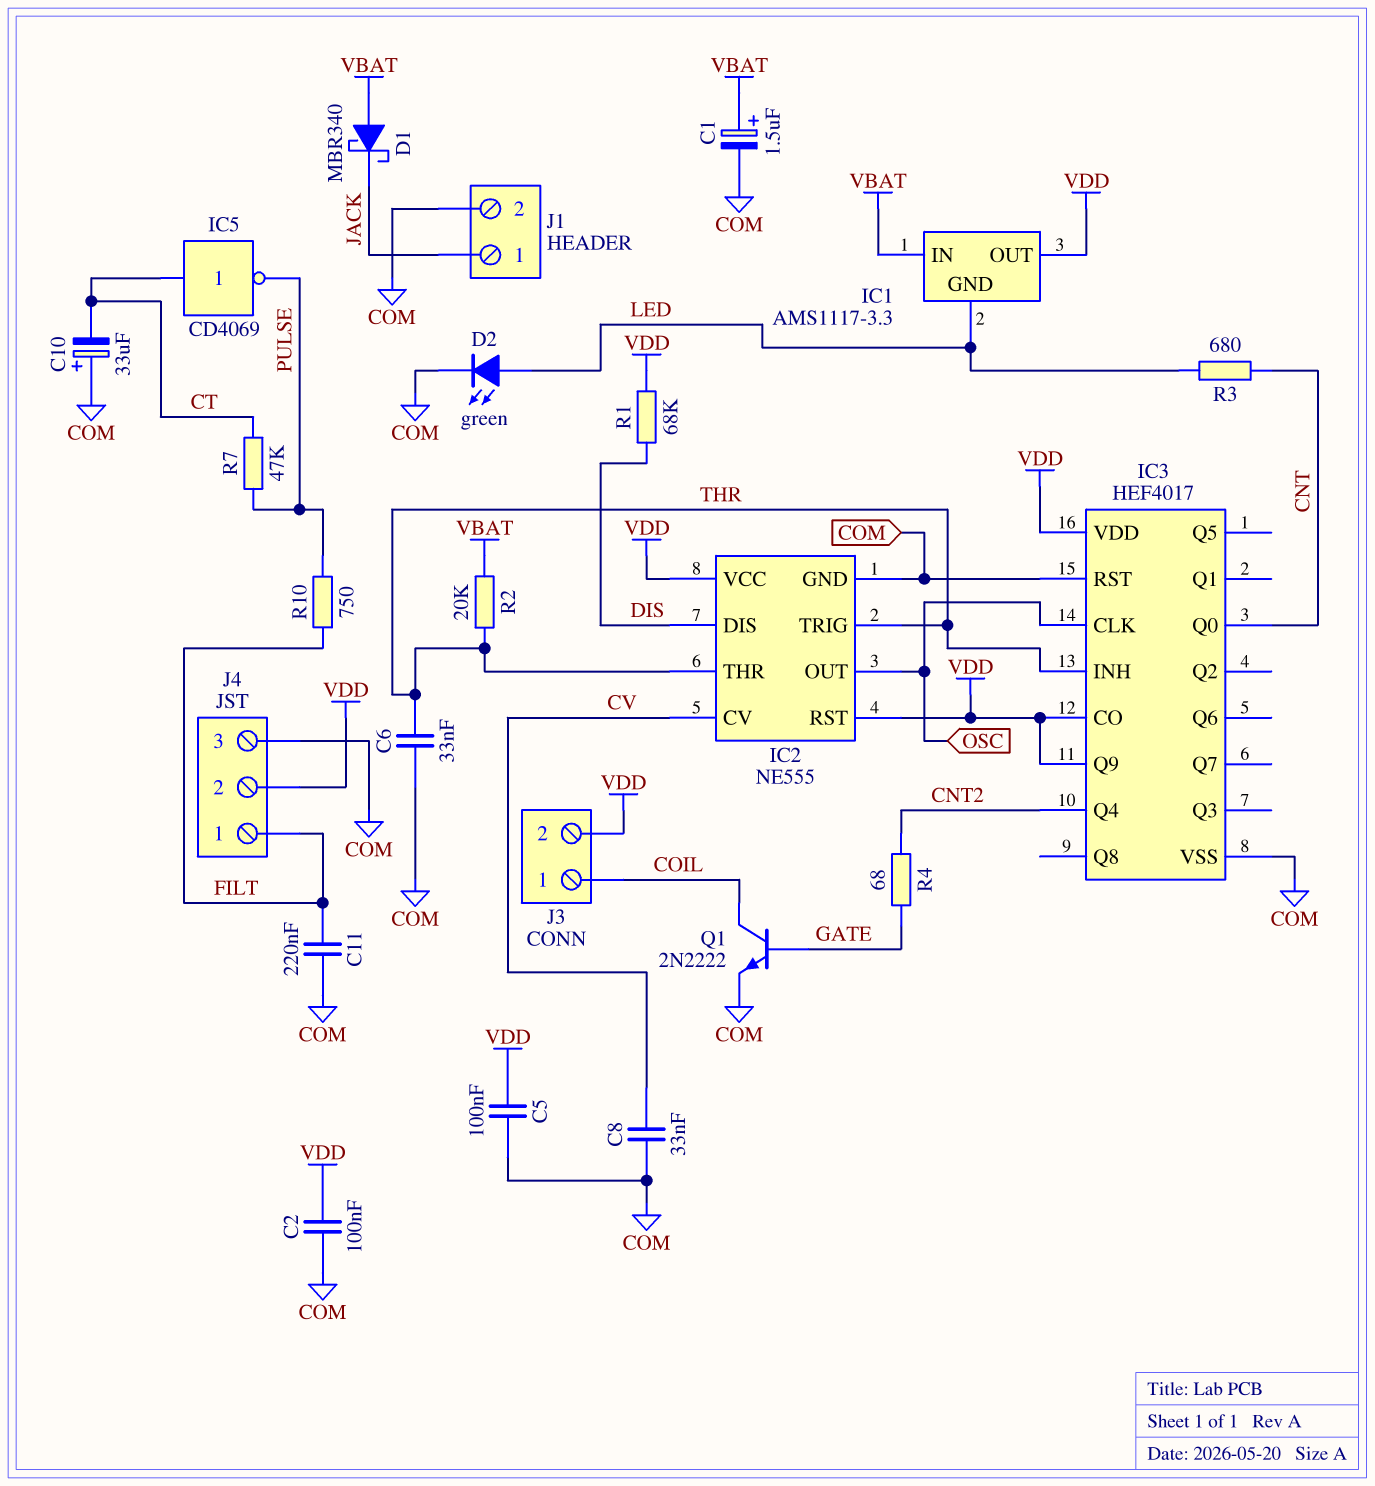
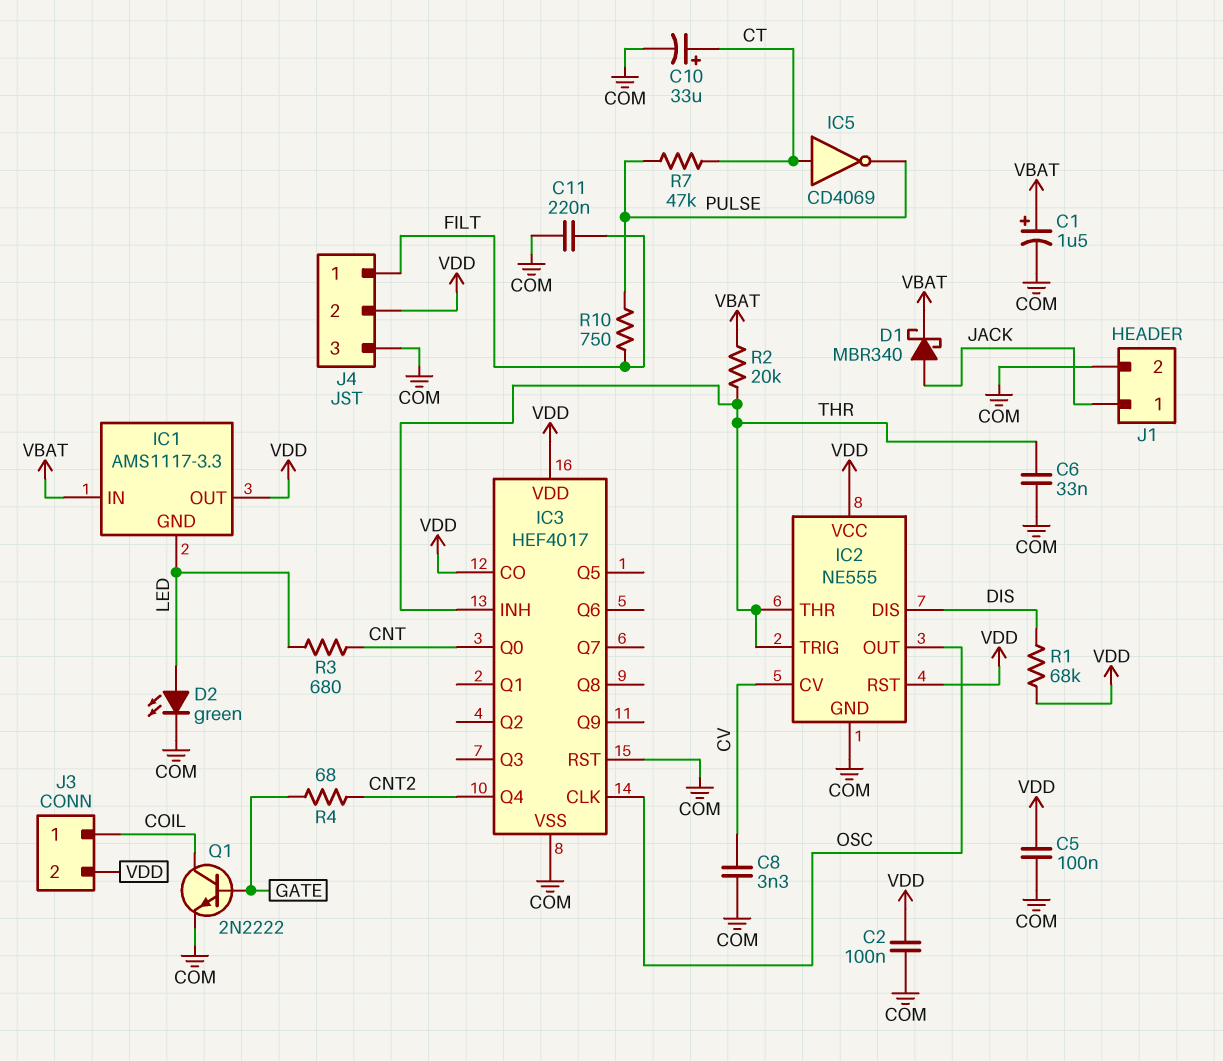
C8: 33nF (COM, CV) -> 3.3nF (COM, CV)
C10: 33uF (plus COM, minus CT) -> 33uF (plus CT, minus COM)
D1: schottky MBR340 (A VBAT, K JACK) -> schottky MBR340 (A JACK, K VBAT)
IC3 pin Q9: VDD -> none

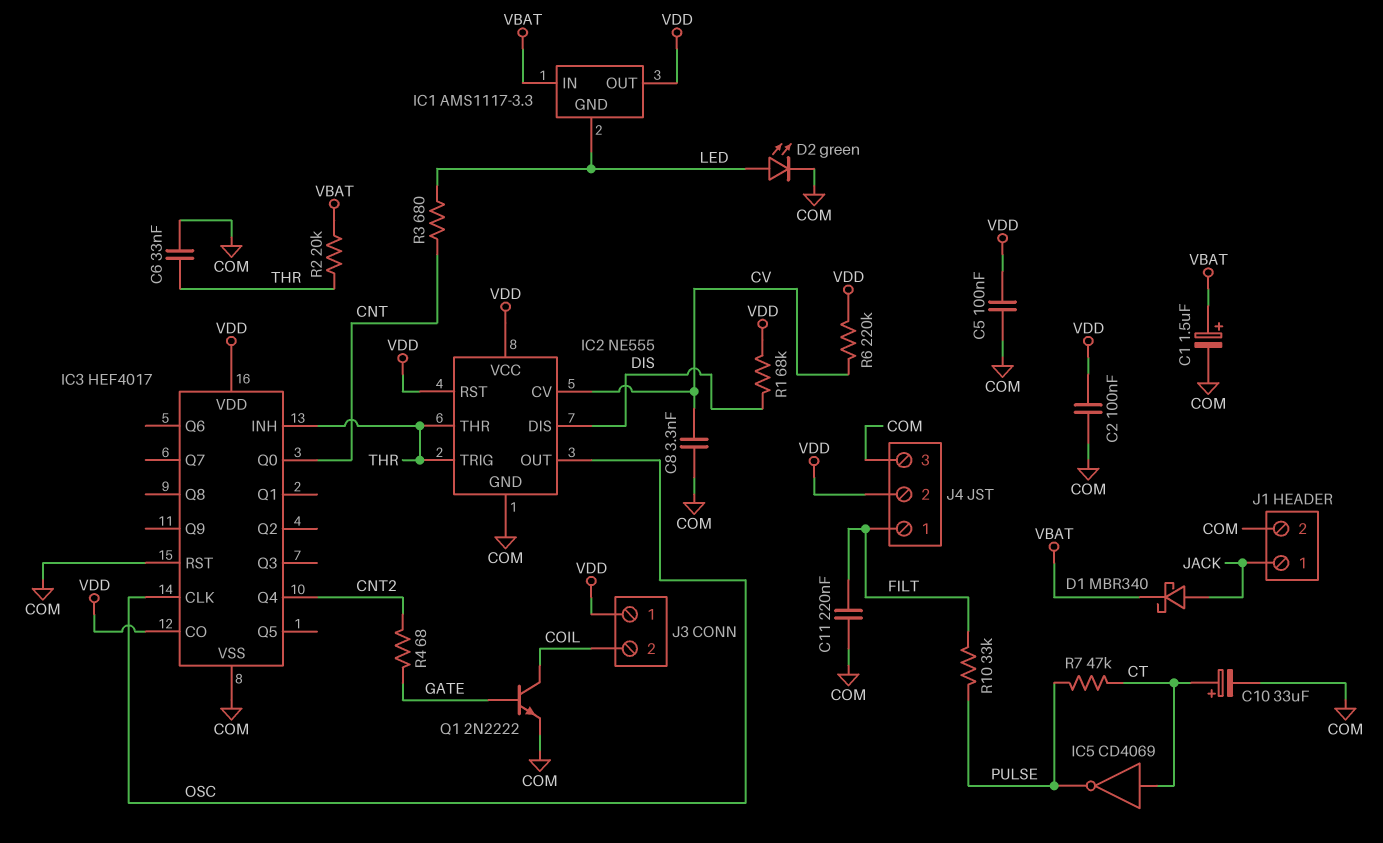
J3 pin 1: COIL -> VDD
J3 pin 2: VDD -> COIL
R6: none -> 220k (CV, VDD)
R10: 750 (FILT, PULSE) -> 33k (FILT, PULSE)

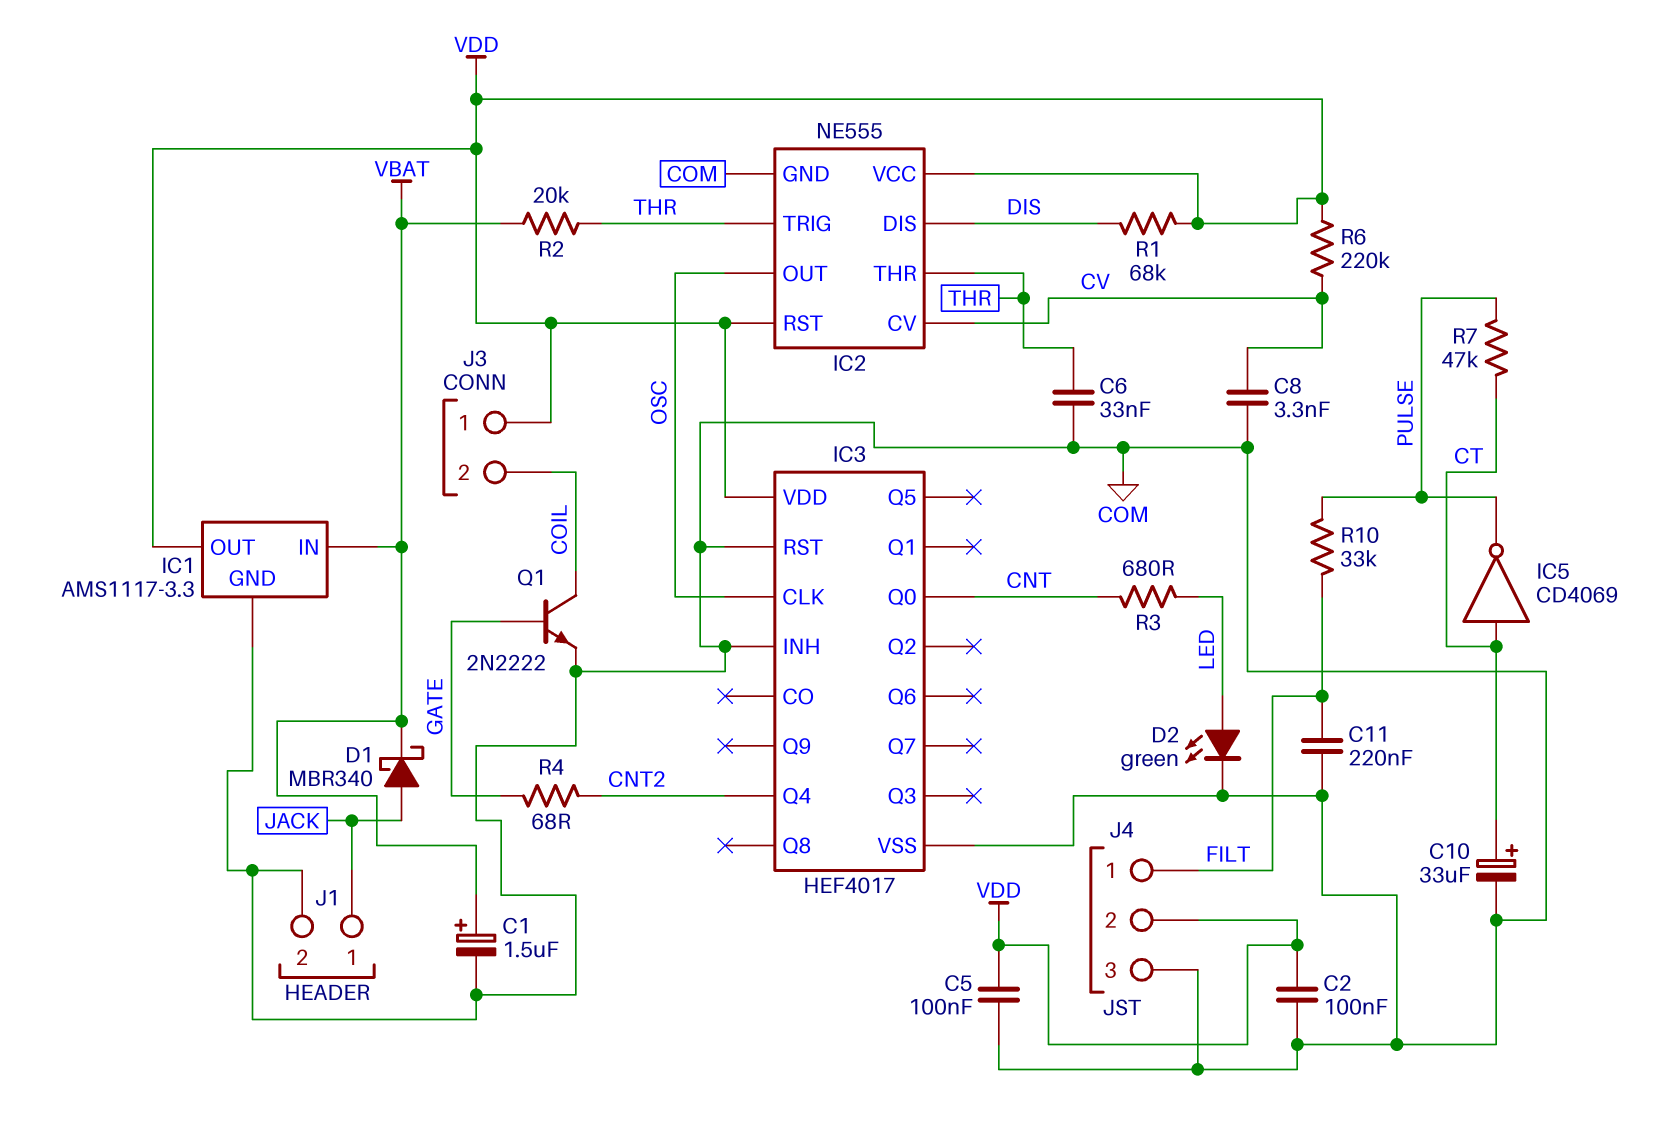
IC1 pin GND: LED -> COM
IC3 pin CO: VDD -> none
IC3 pin INH: THR -> COM

